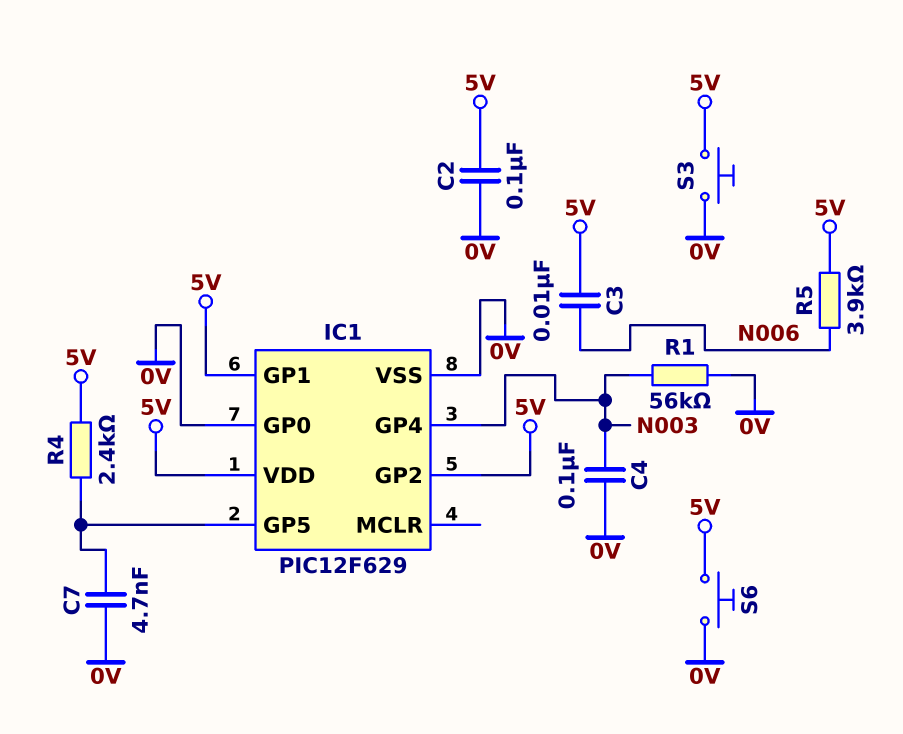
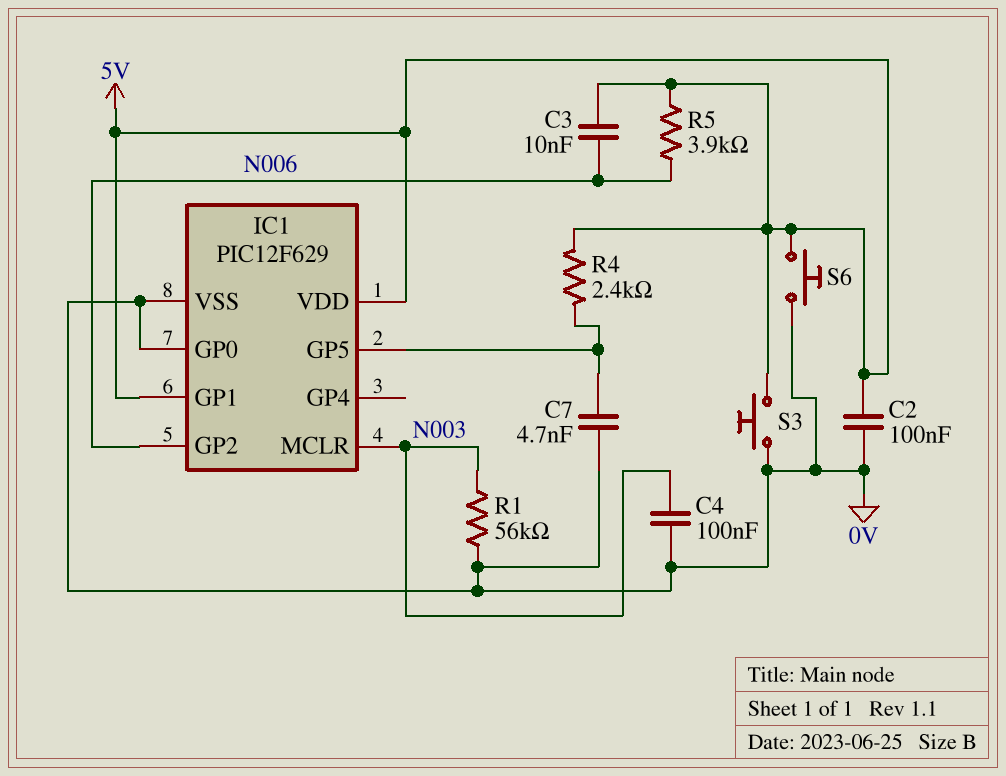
IC1 pin GP2: 5V -> N006
IC1 pin GP4: N003 -> none
IC1 pin MCLR: none -> N003

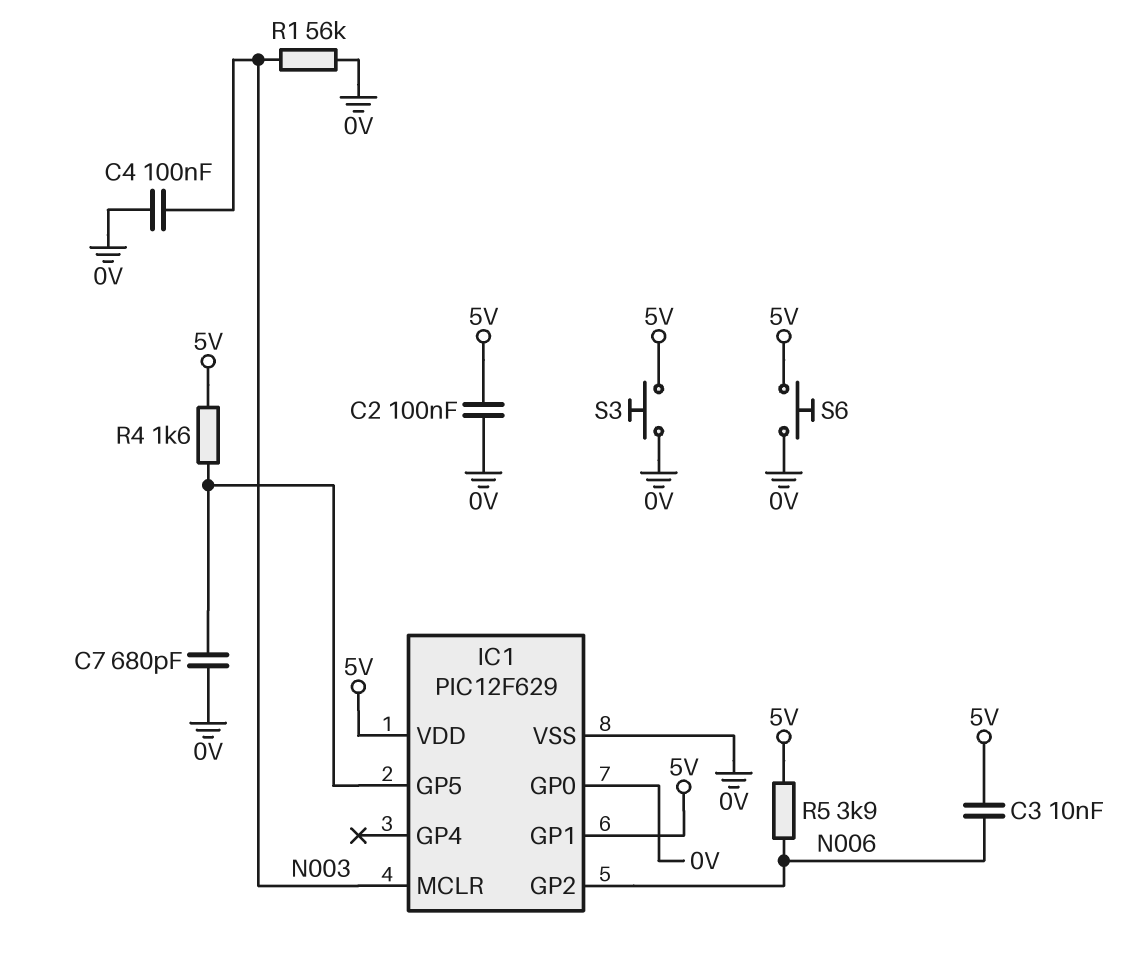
C7: 4.7nF (0V, IC1/GP5) -> 680pF (0V, IC1/GP5)
R4: 2.4k (5V, IC1/GP5) -> 1.6k (5V, IC1/GP5)

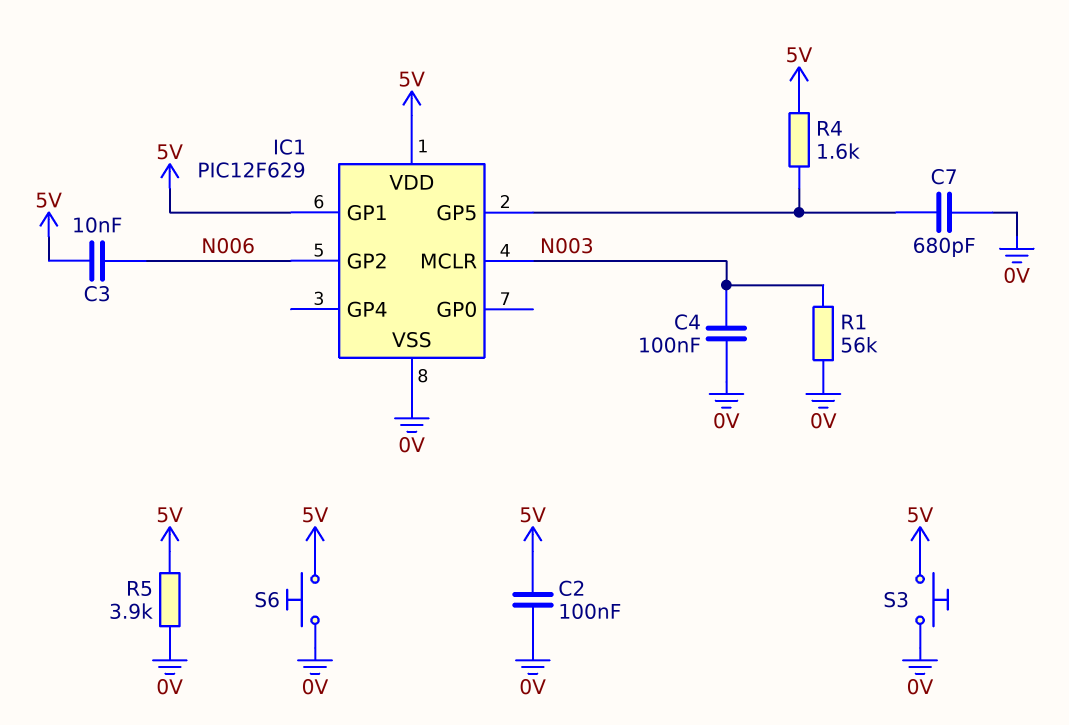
IC1 pin GP0: 0V -> none
R5: 3.9k (5V, N006) -> 3.9k (0V, 5V)

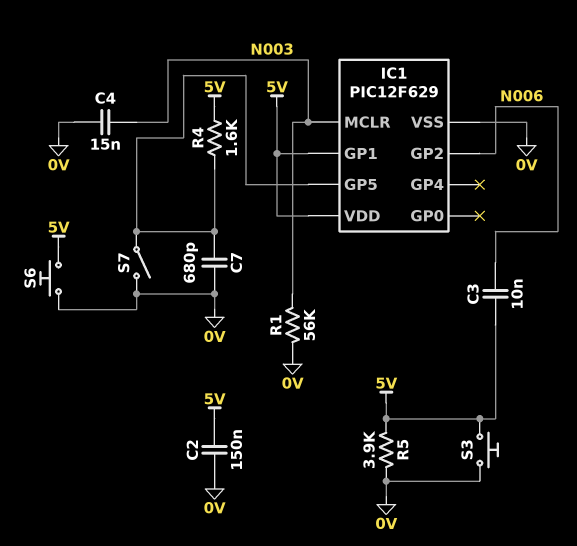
C2: 100nF (0V, 5V) -> 150nF (0V, 5V)
C4: 100nF (0V, N003) -> 15nF (0V, N003)
S7: none -> switch (0V, IC1/GP5)

